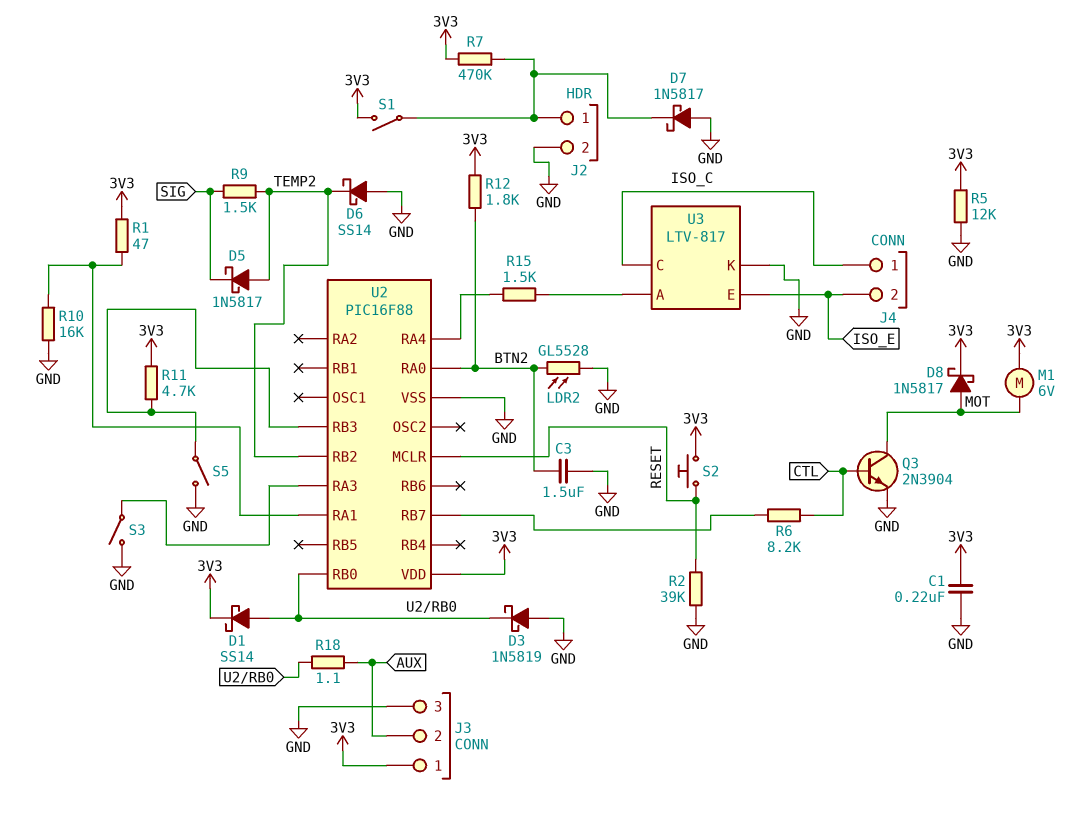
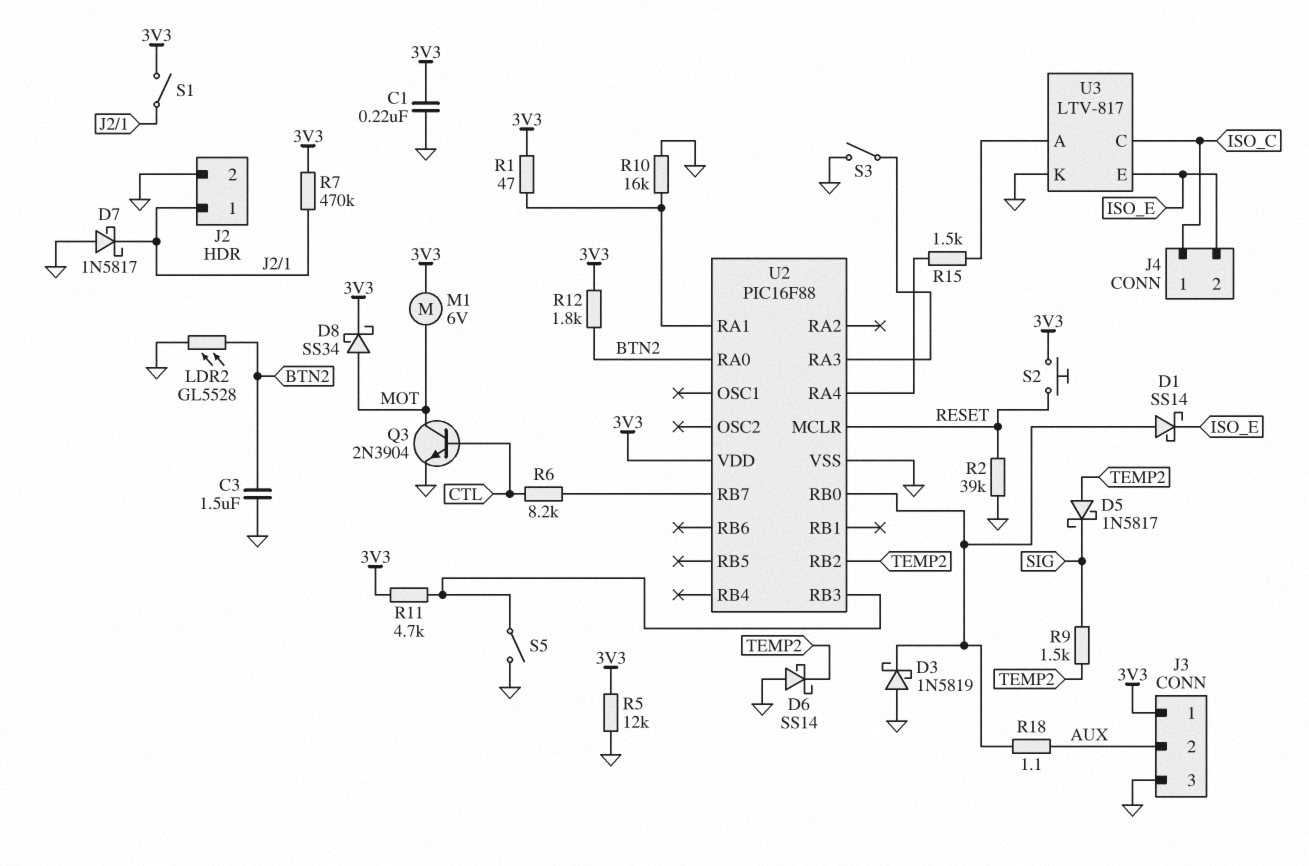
D1: schottky SS14 (A U2/RB0, K 3V3) -> schottky SS14 (A U2/RB0, K ISO_E)
D8: schottky 1N5817 (A MOT, K 3V3) -> schottky SS34 (A MOT, K 3V3)

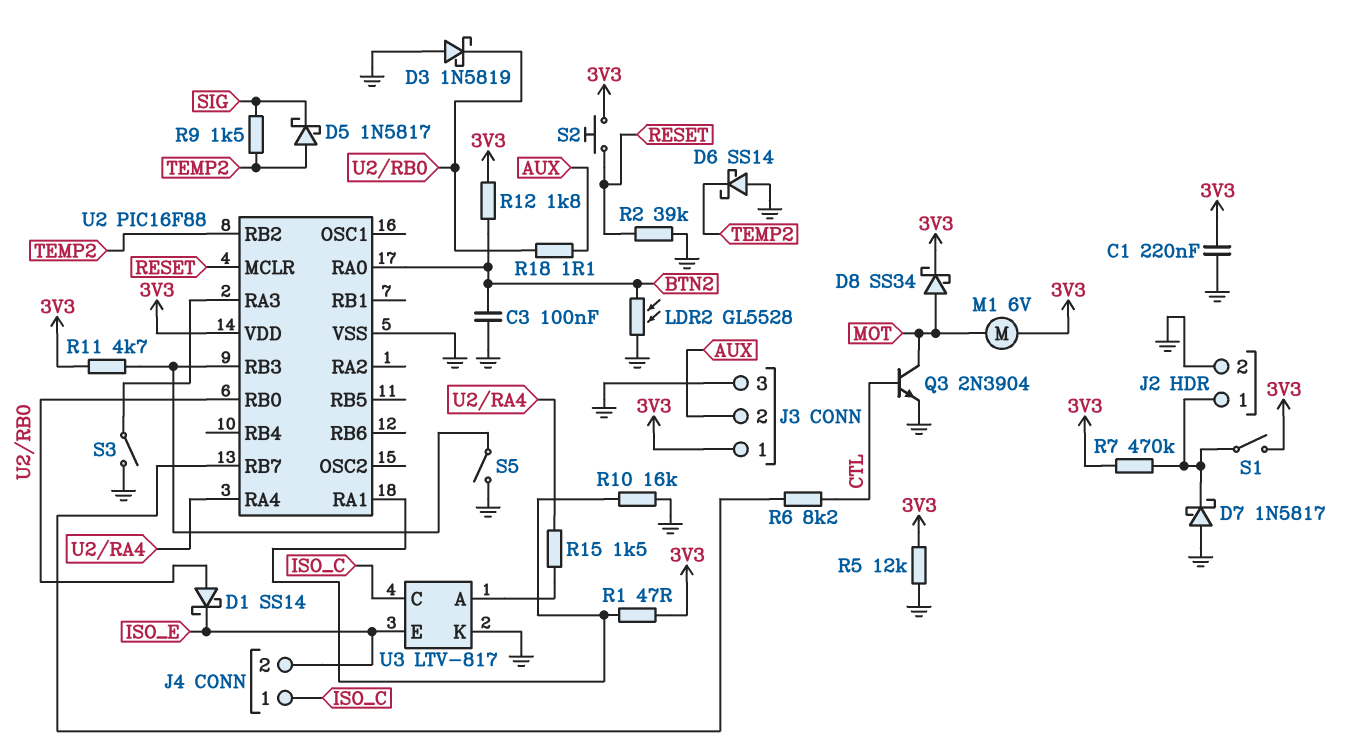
C3: 1.5uF (BTN2, GND) -> 100nF (BTN2, GND)

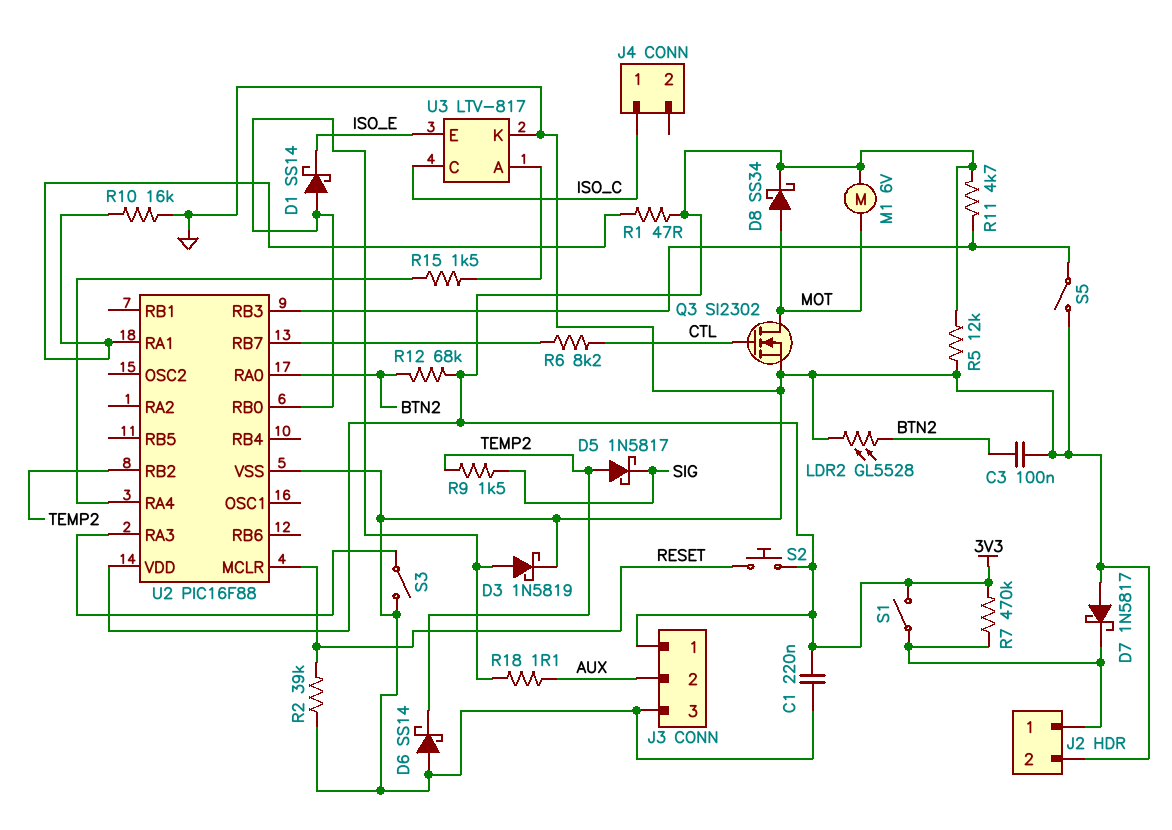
D3: schottky 1N5819 (A GND, K U2/RB0) -> schottky 1N5819 (A U2/RB0, K GND)
J4 pin 2: ISO_E -> none
Q3: NPN 2N3904 (B CTL, C MOT, E GND) -> NMOS SI2302 (G CTL, D MOT, S GND)
R12: 1.8k (3V3, BTN2) -> 68k (3V3, BTN2)

